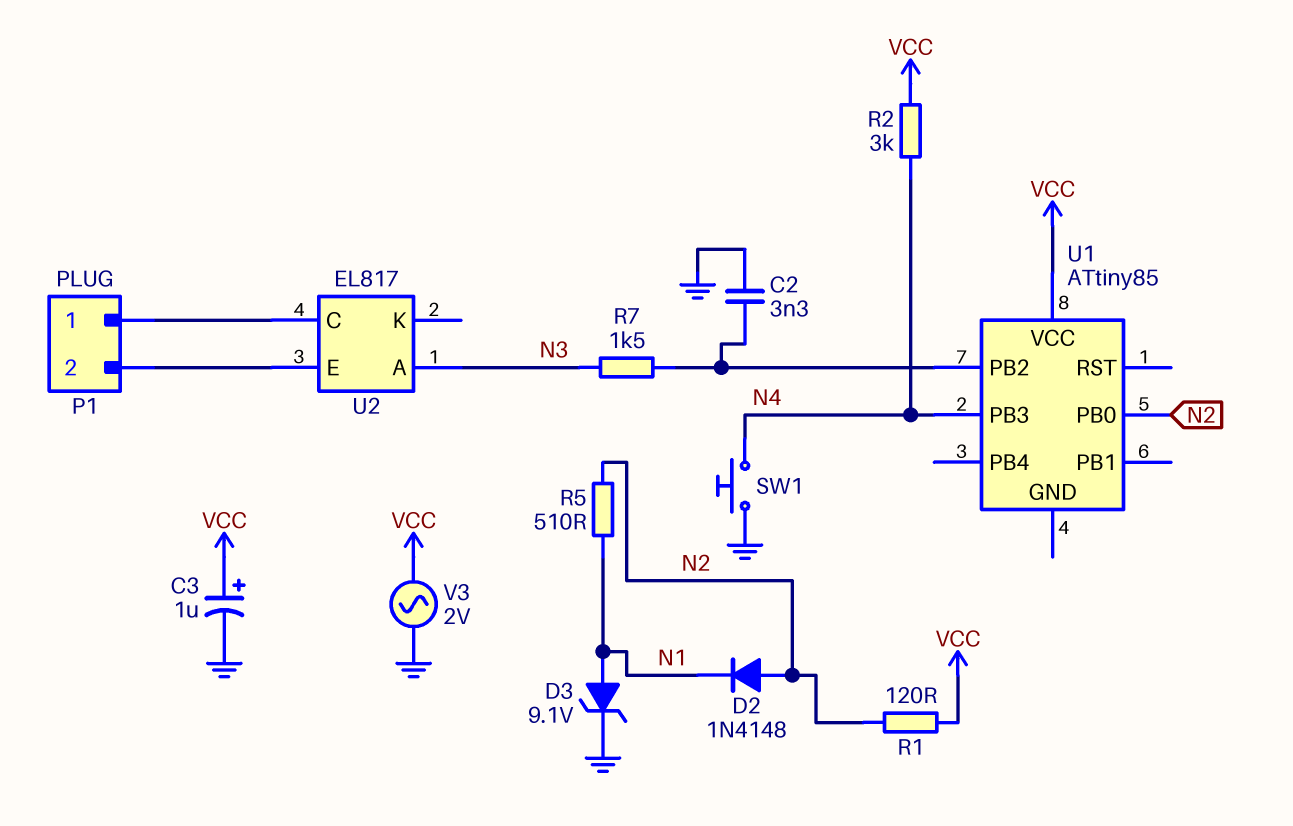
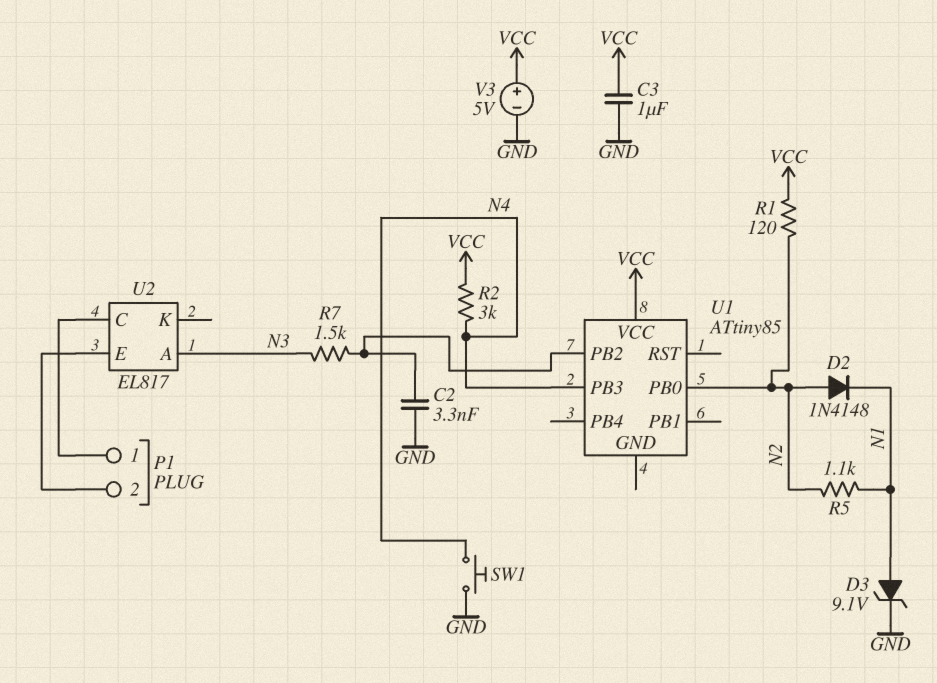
C3: 1uF (plus VCC, minus GND) -> 1uF (GND, VCC)
R5: 510 (N1, N2) -> 1.1k (N1, N2)
V3: AC 2V (GND, VCC) -> 5V (plus VCC, minus GND)

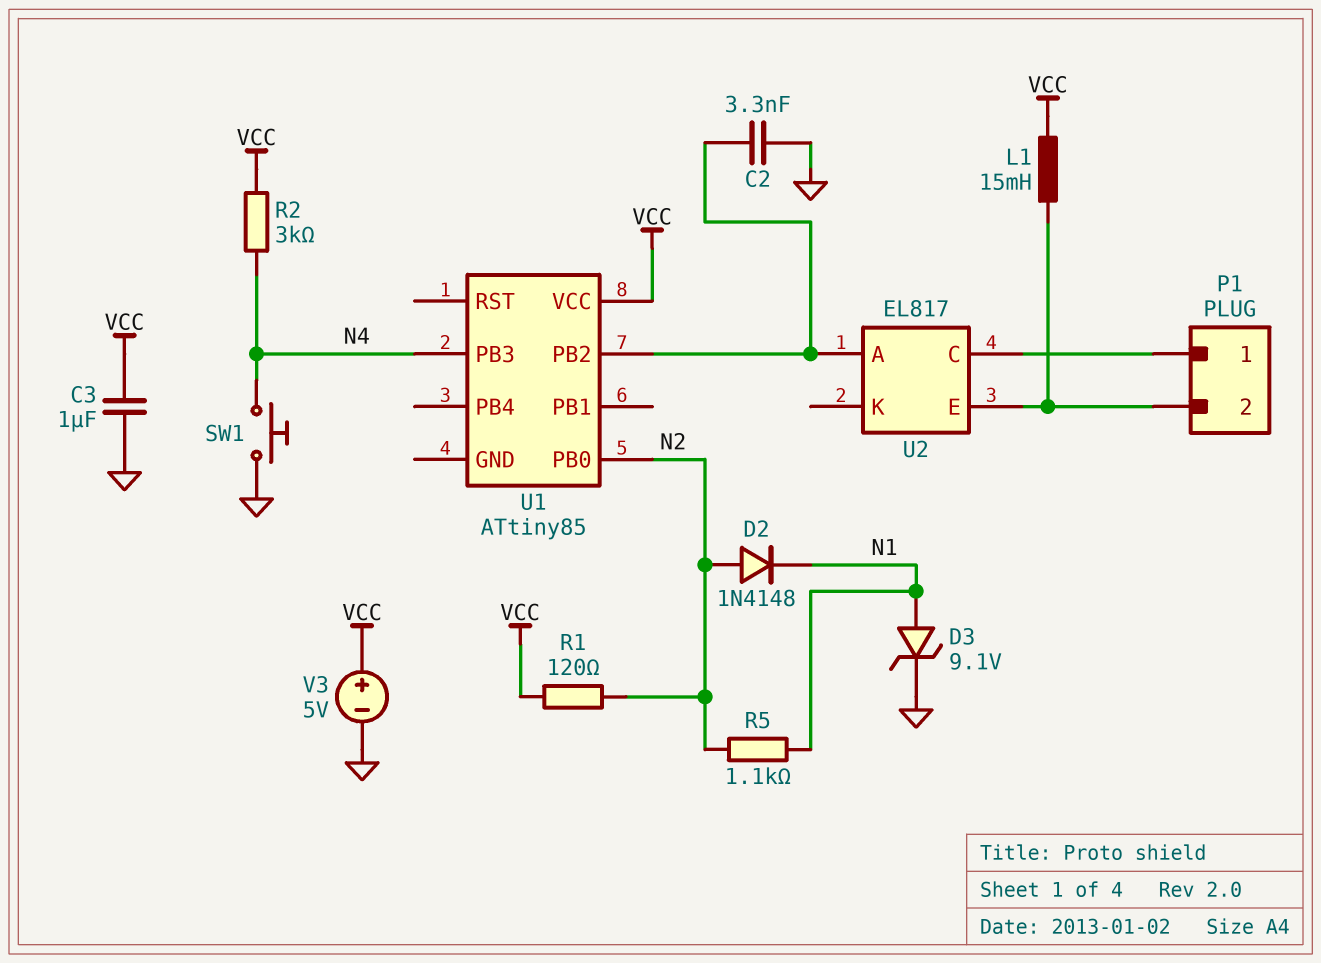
L1: none -> 15mH (P1/2, VCC)
R7: 1.5k (N3, U1/PB2) -> none
U2 pin A: N3 -> U1/PB2

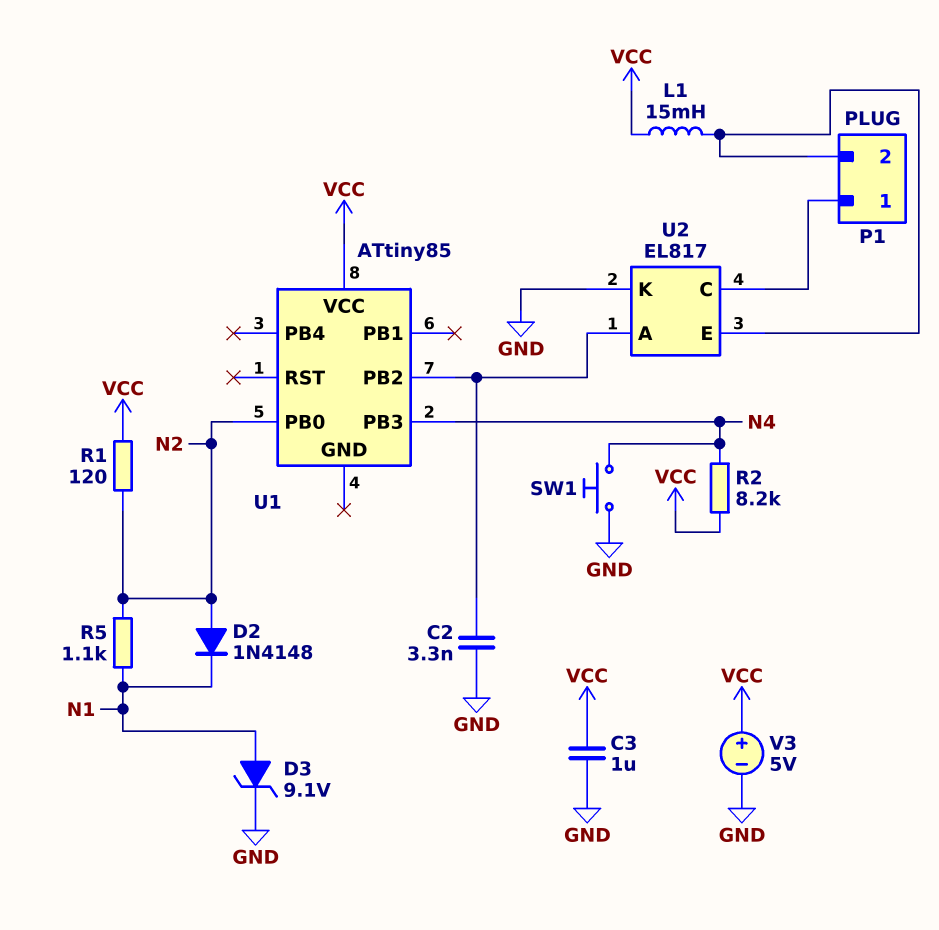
R2: 3k (N4, VCC) -> 8.2k (N4, VCC)
U2 pin K: none -> GND

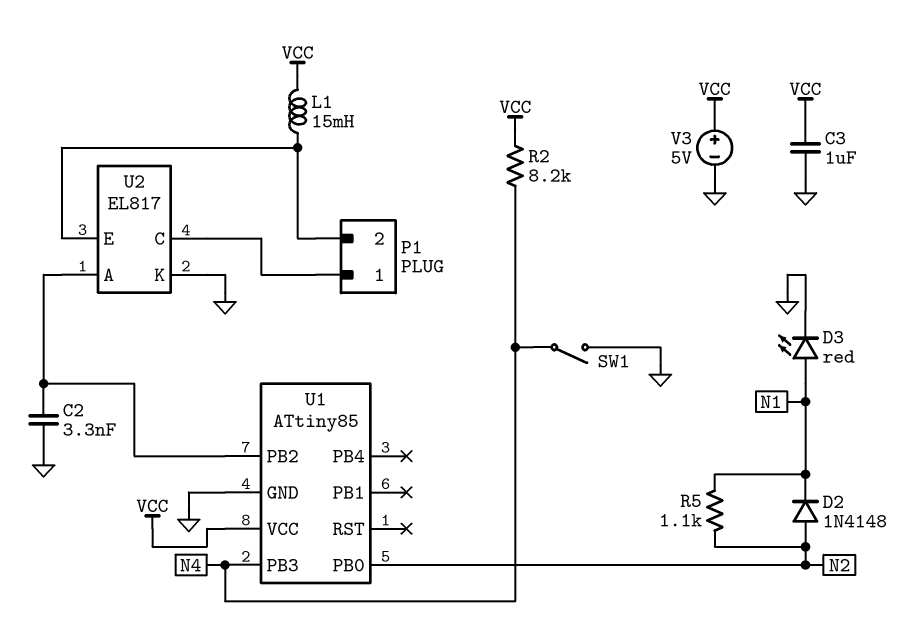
D3: zener 9.1V (A N1, K GND) -> LED red (A N1, K GND)
R1: 120 (N2, VCC) -> none
SW1: button (GND, N4) -> switch (GND, N4)
U1 pin GND: none -> GND

